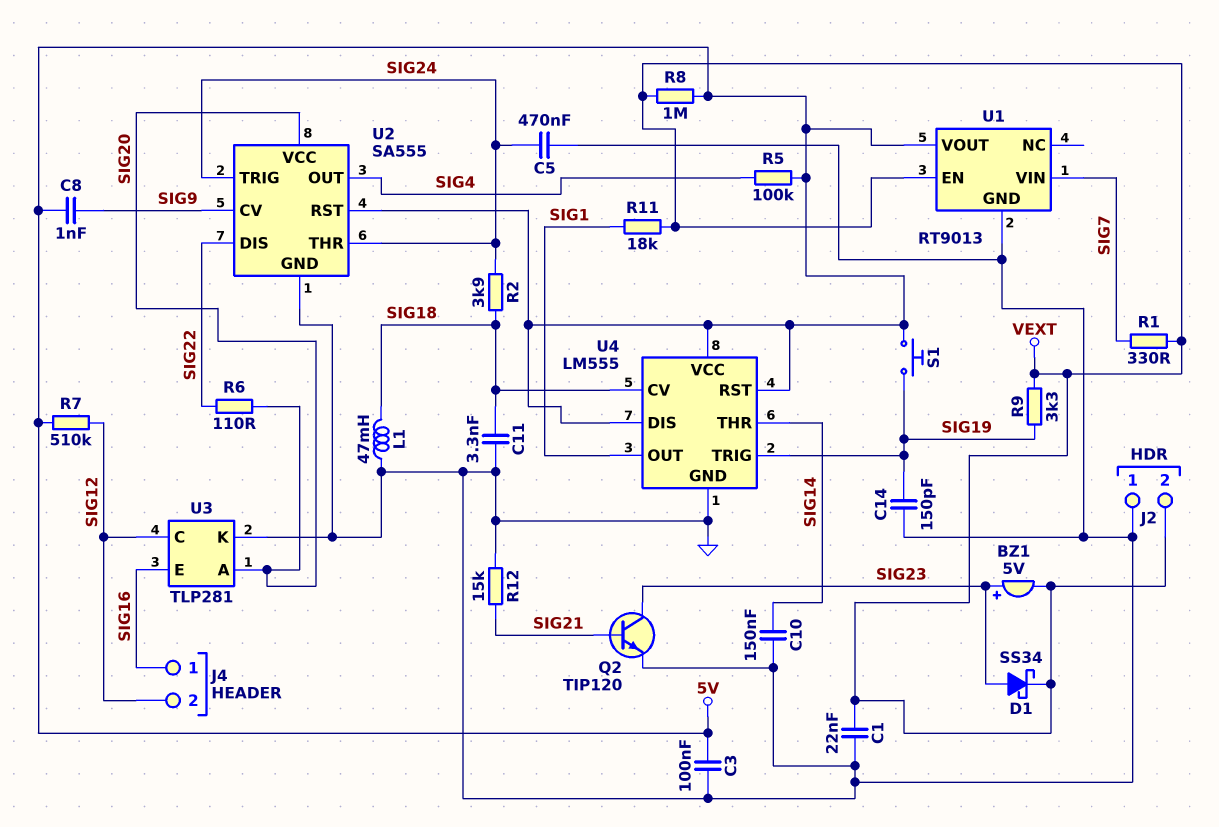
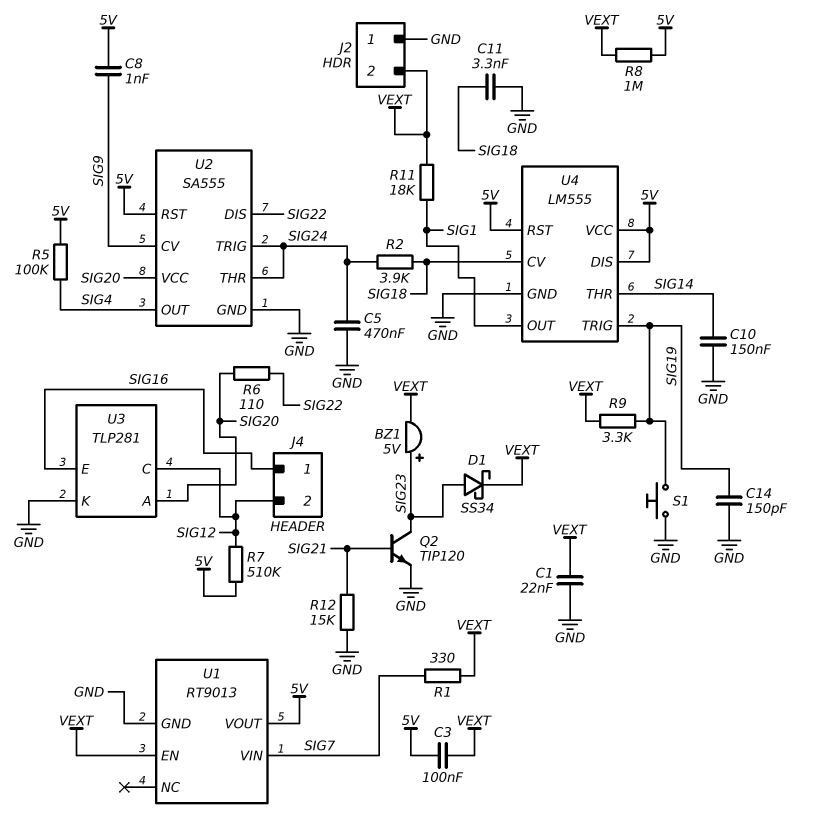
C3: 100nF (5V, GND) -> 100nF (5V, VEXT)
L1: 47mH (GND, SIG18) -> none
S1: button (5V, SIG19) -> button (GND, SIG19)

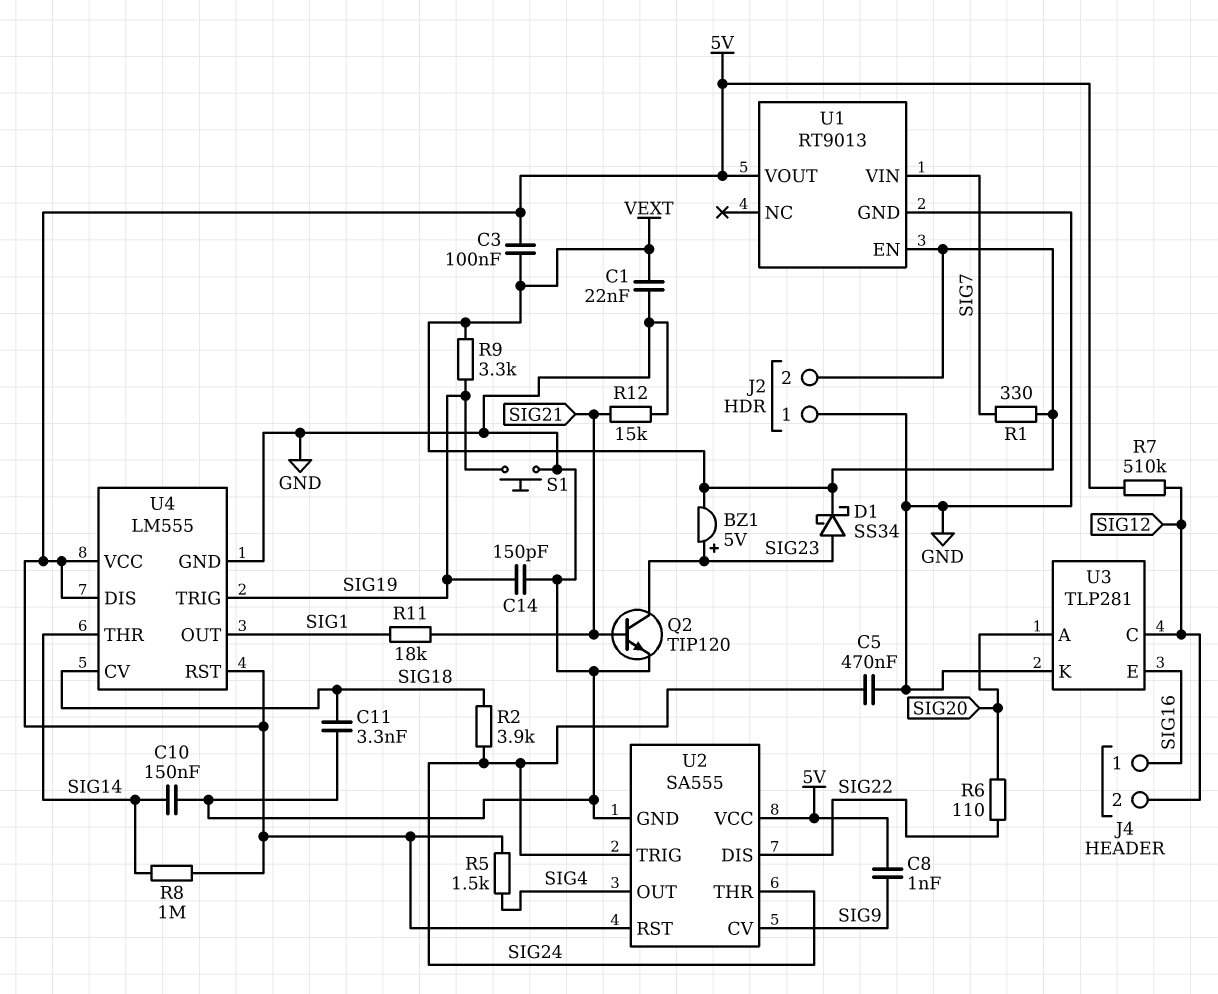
R5: 100k (5V, SIG4) -> 1.5k (5V, SIG4)
R8: 1M (5V, VEXT) -> 1M (5V, SIG14)
R11: 18k (SIG1, VEXT) -> 18k (SIG1, SIG21)
U2 pin VCC: SIG20 -> 5V

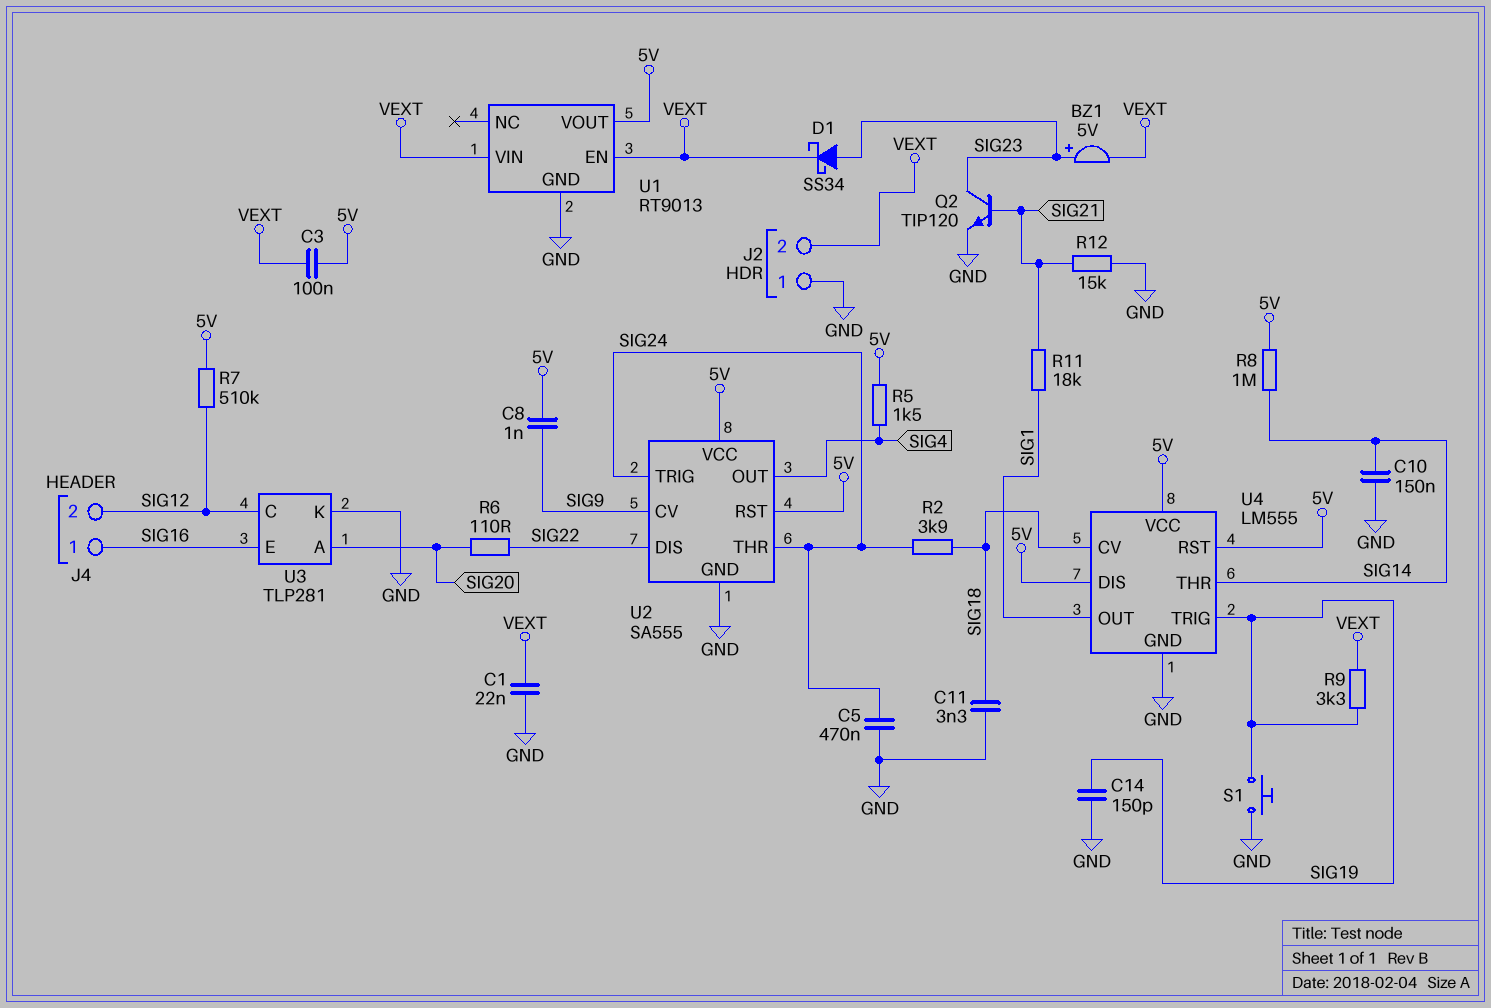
R1: 330 (SIG7, VEXT) -> none
U1 pin VIN: SIG7 -> VEXT

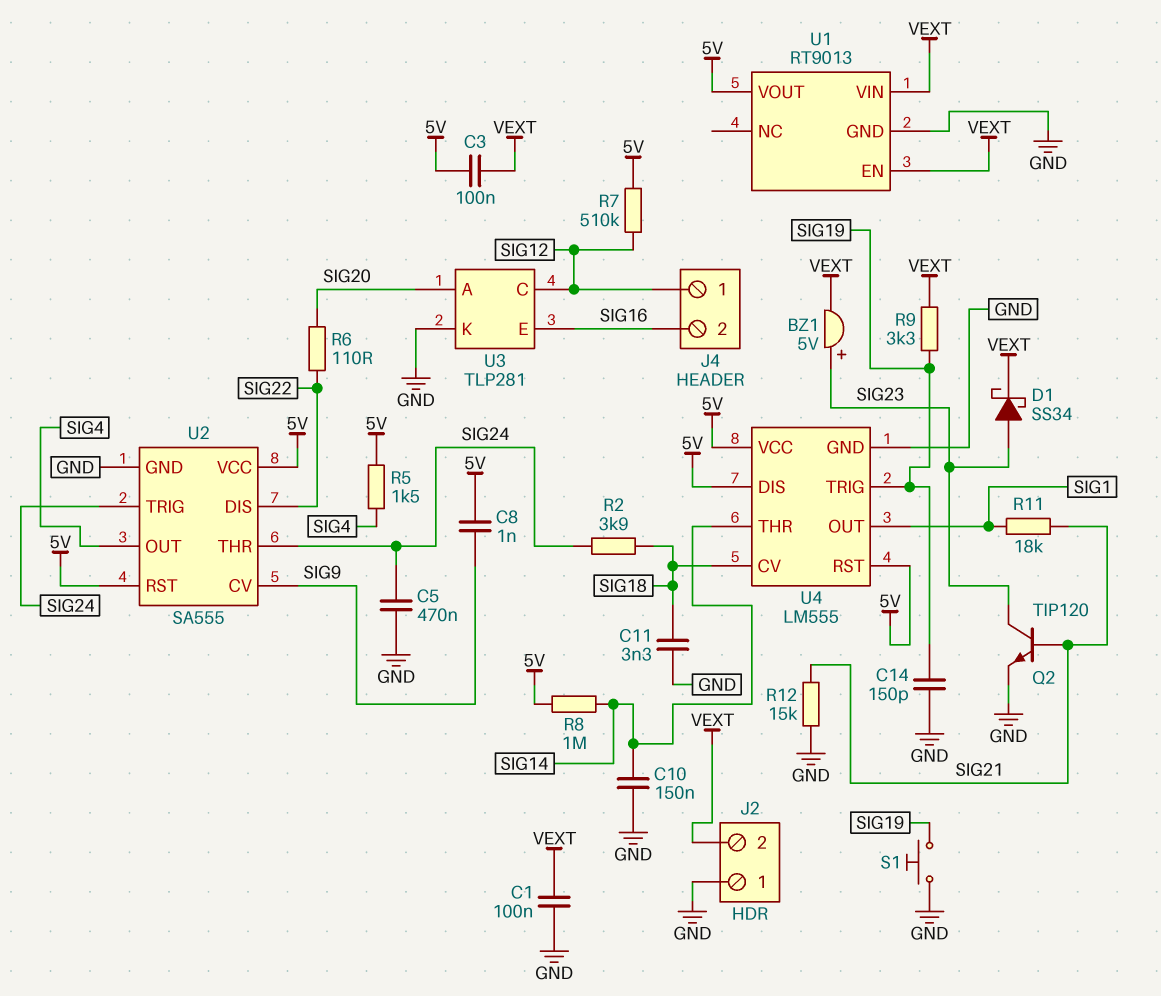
C1: 22nF (GND, VEXT) -> 100nF (GND, VEXT)
J4 pin 1: SIG16 -> SIG12
J4 pin 2: SIG12 -> SIG16

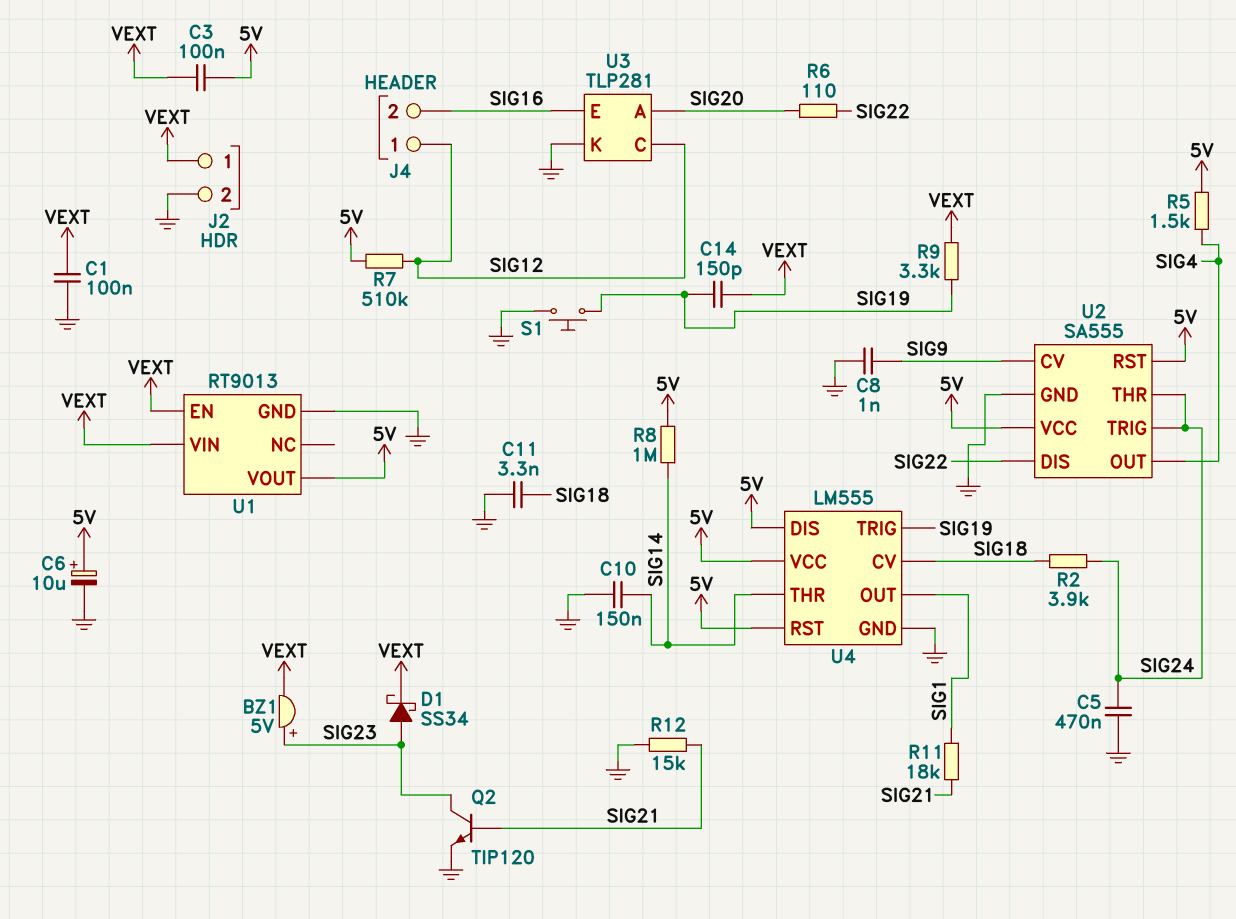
C6: none -> 10uF (plus 5V, minus GND)
C8: 1nF (5V, SIG9) -> 1nF (GND, SIG9)
C14: 150pF (GND, SIG19) -> 150pF (SIG19, VEXT)
J2 pin 1: GND -> VEXT
J2 pin 2: VEXT -> GND

